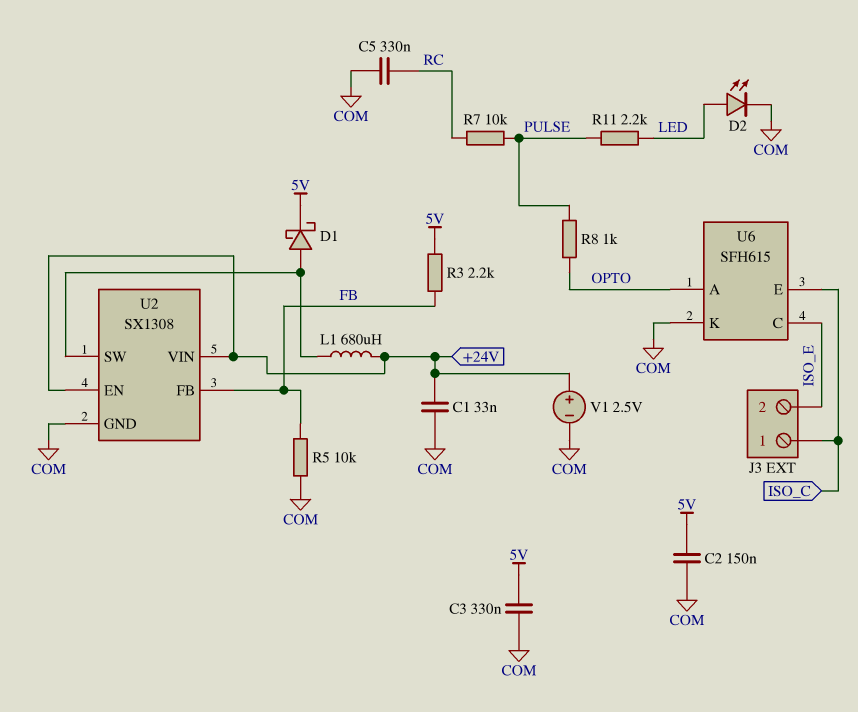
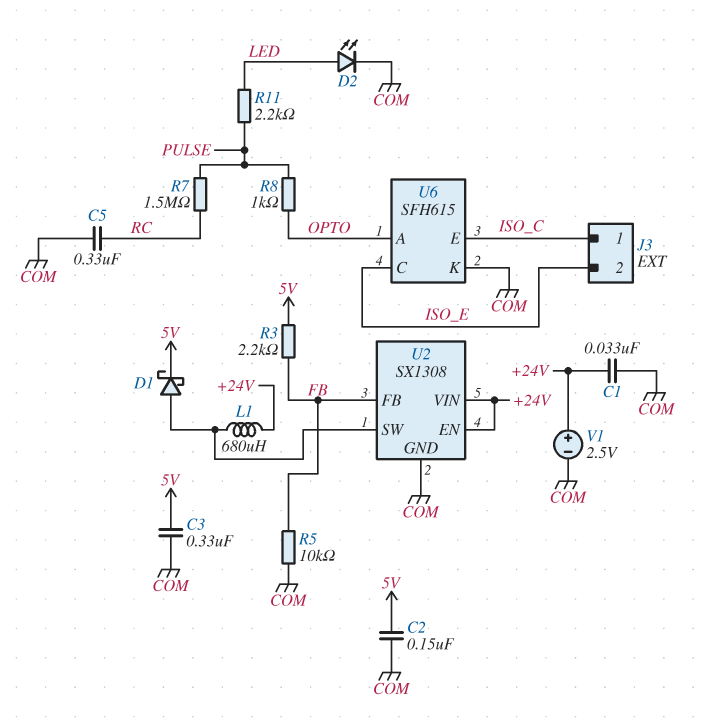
R7: 10k (PULSE, RC) -> 1.5M (PULSE, RC)

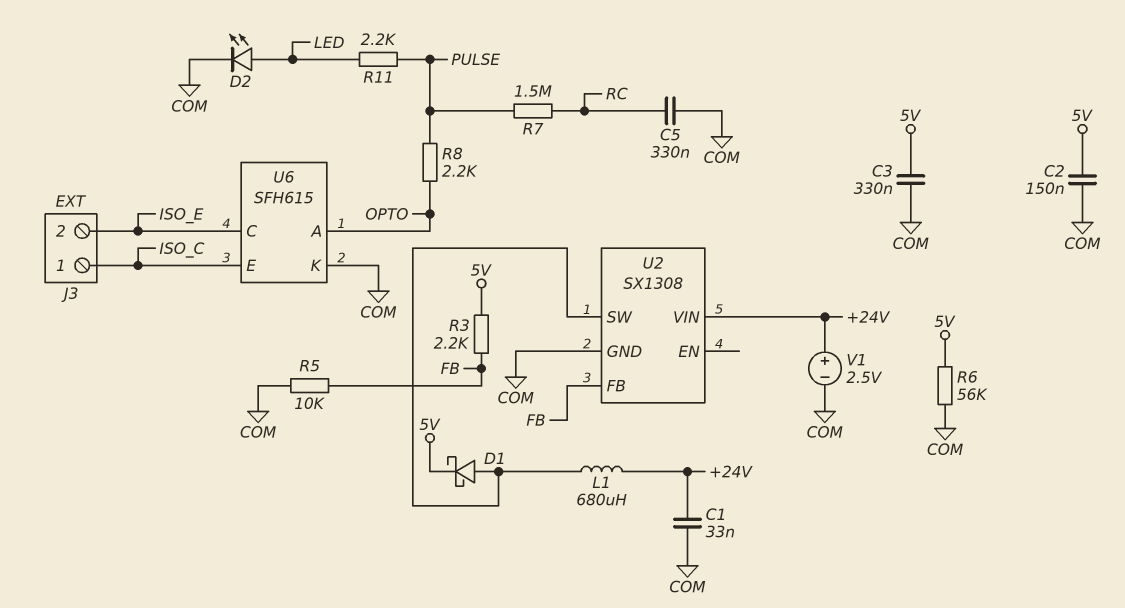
R6: none -> 56k (5V, COM)
R8: 1k (OPTO, PULSE) -> 2.2k (OPTO, PULSE)
U2 pin EN: +24V -> none

